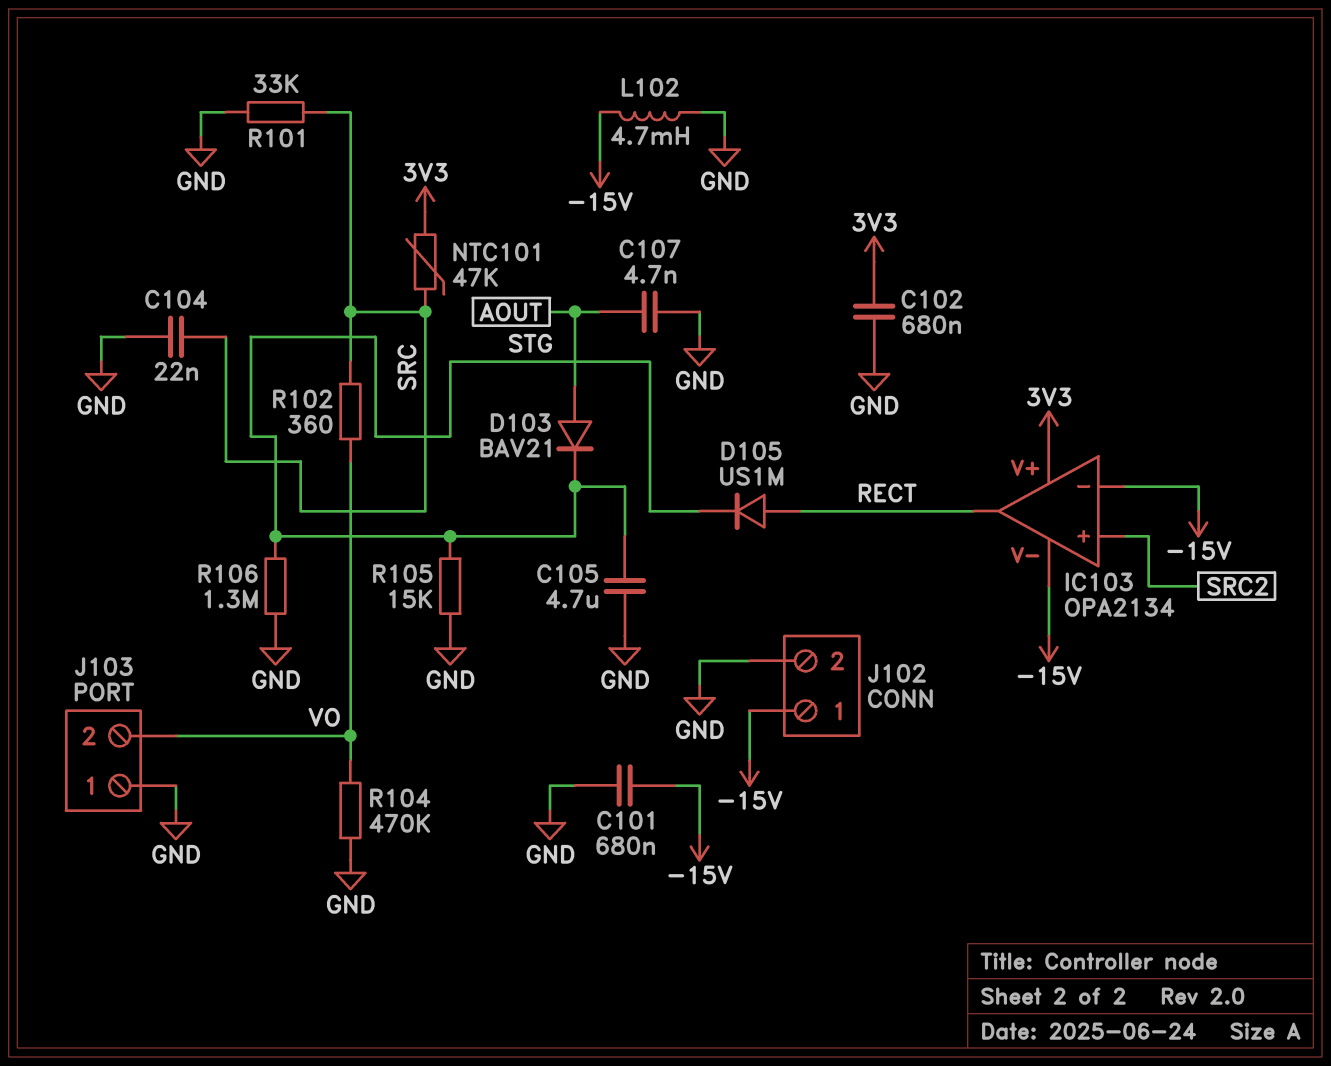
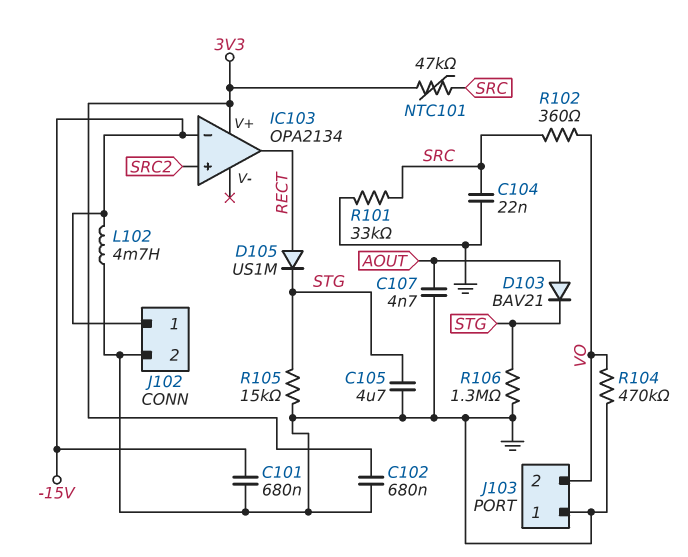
IC103 pin V-: -15V -> none

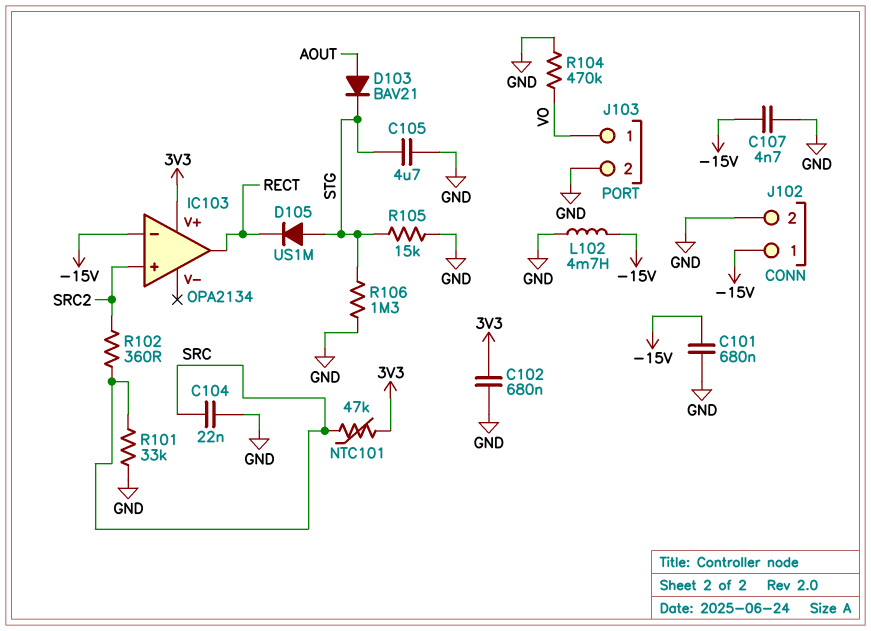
C107: 4.7nF (AOUT, GND) -> 4.7nF (-15V, GND)
D105: diode US1M (A RECT, K STG) -> diode US1M (A STG, K RECT)
J103 pin 1: GND -> VO
J103 pin 2: VO -> GND
R102: 360 (SRC, VO) -> 360 (SRC, SRC2)

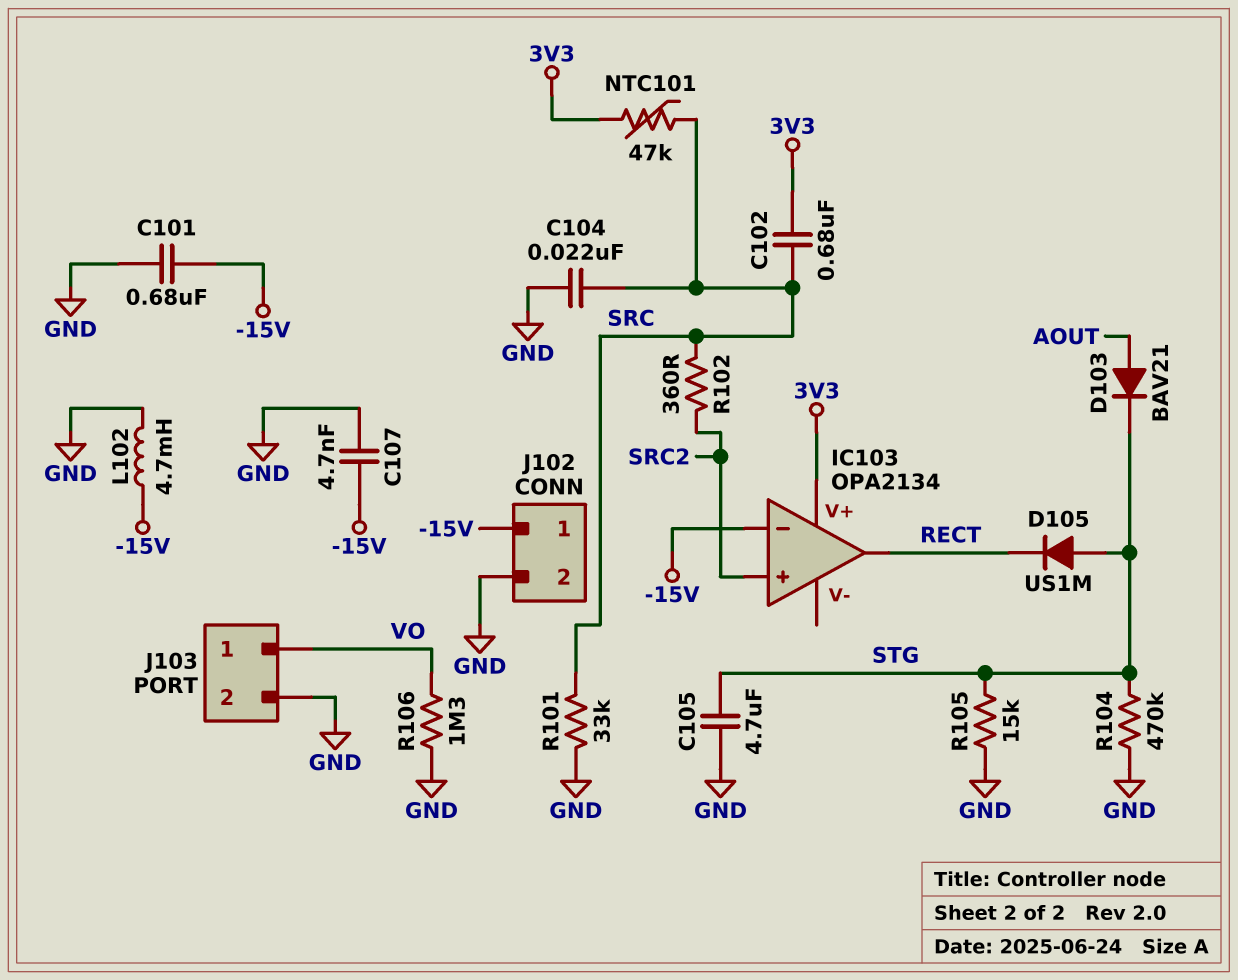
C102: 680nF (3V3, GND) -> 680nF (3V3, SRC)
R104: 470k (GND, VO) -> 470k (GND, STG)
R106: 1.3M (GND, STG) -> 1.3M (GND, VO)

